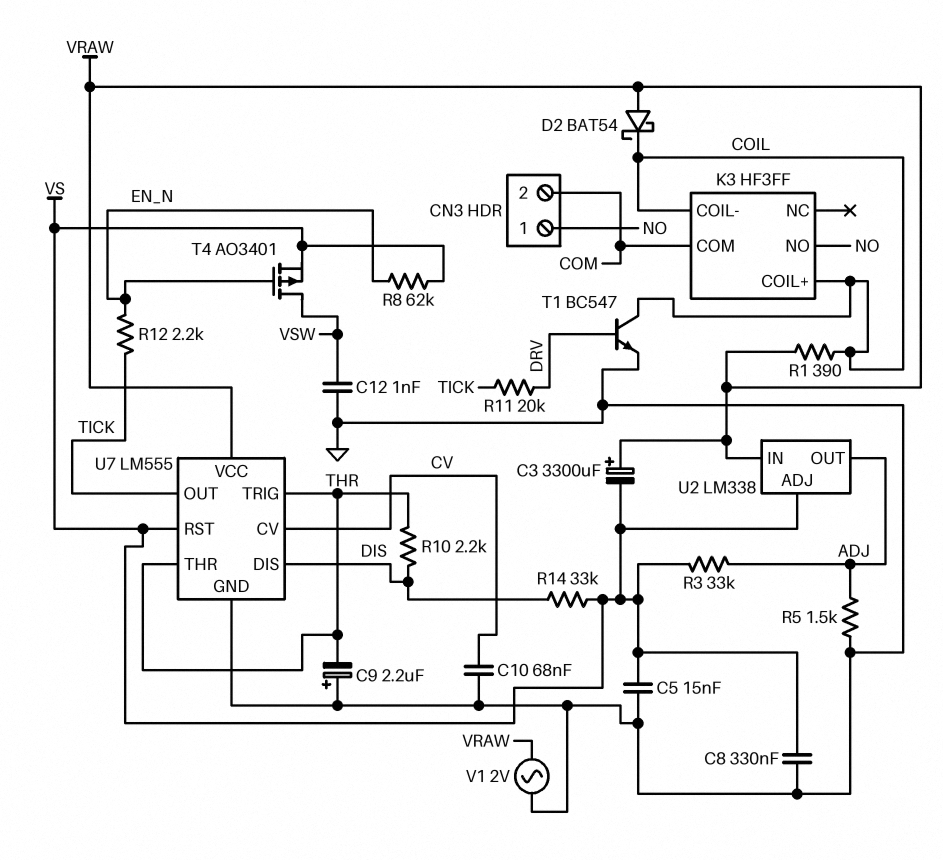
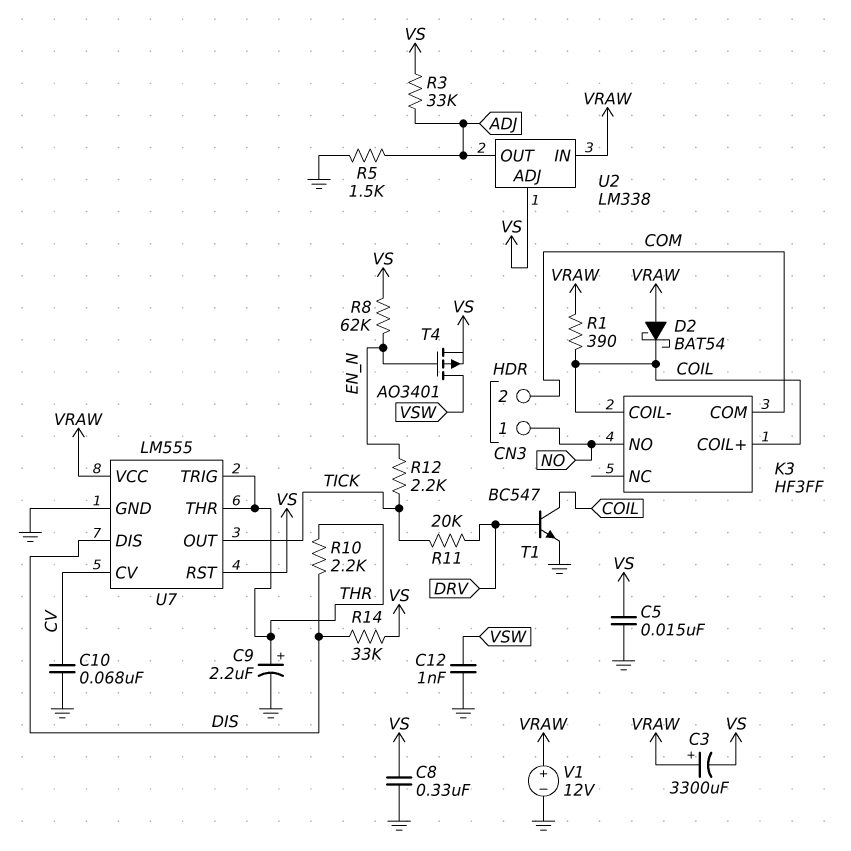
C9: 2.2uF (plus GND, minus THR) -> 2.2uF (plus THR, minus GND)
V1: AC 2V (GND, VRAW) -> 12V (plus VRAW, minus GND)

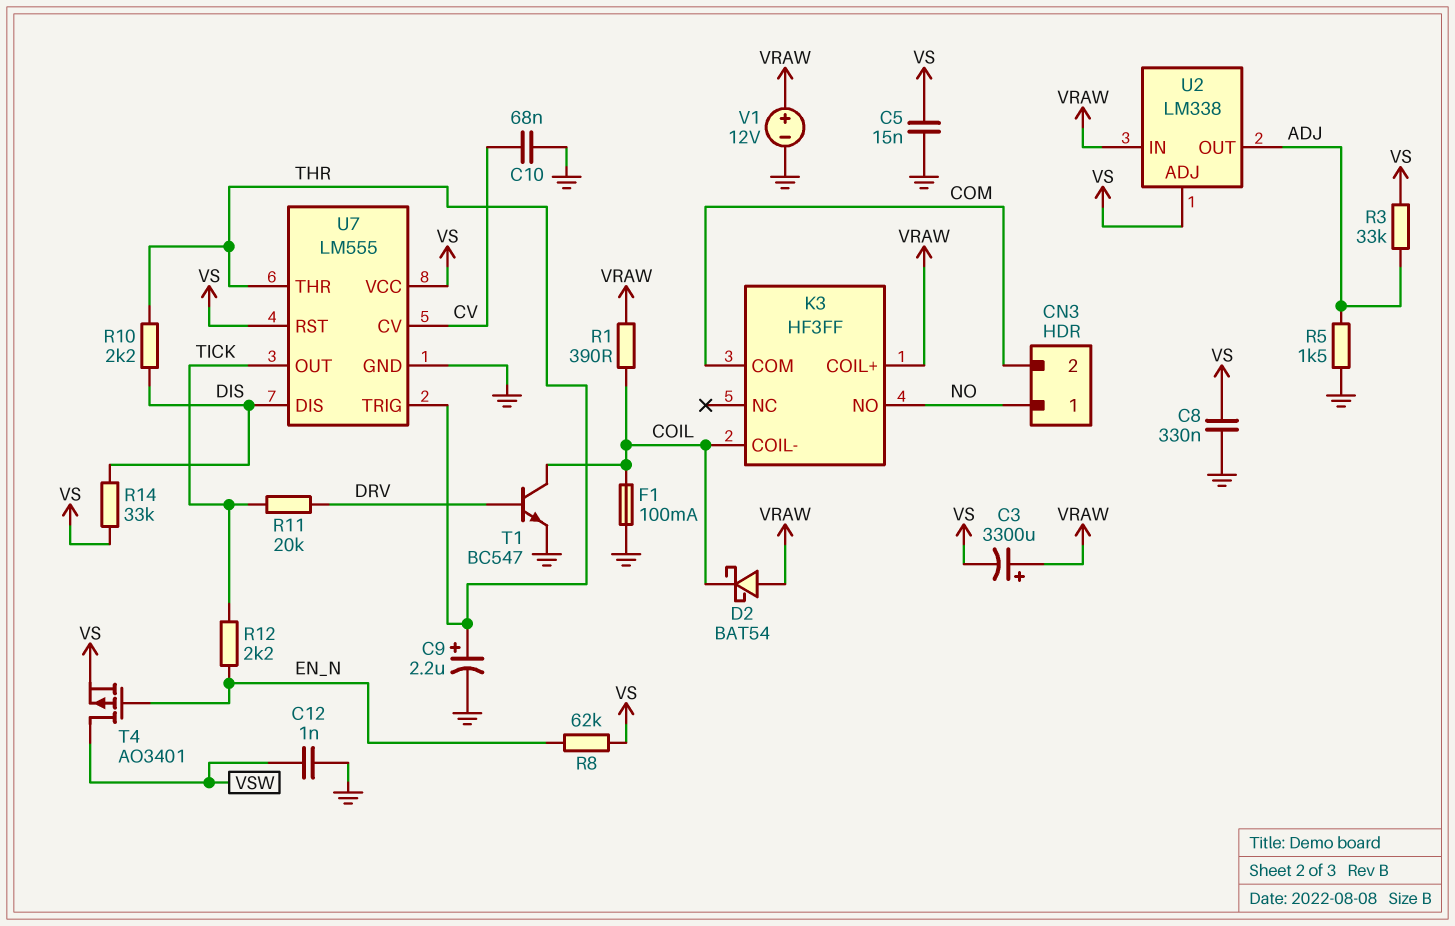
F1: none -> 100mA (COIL, GND)
K3 pin COIL+: COIL -> VRAW
U7 pin VCC: VRAW -> VS

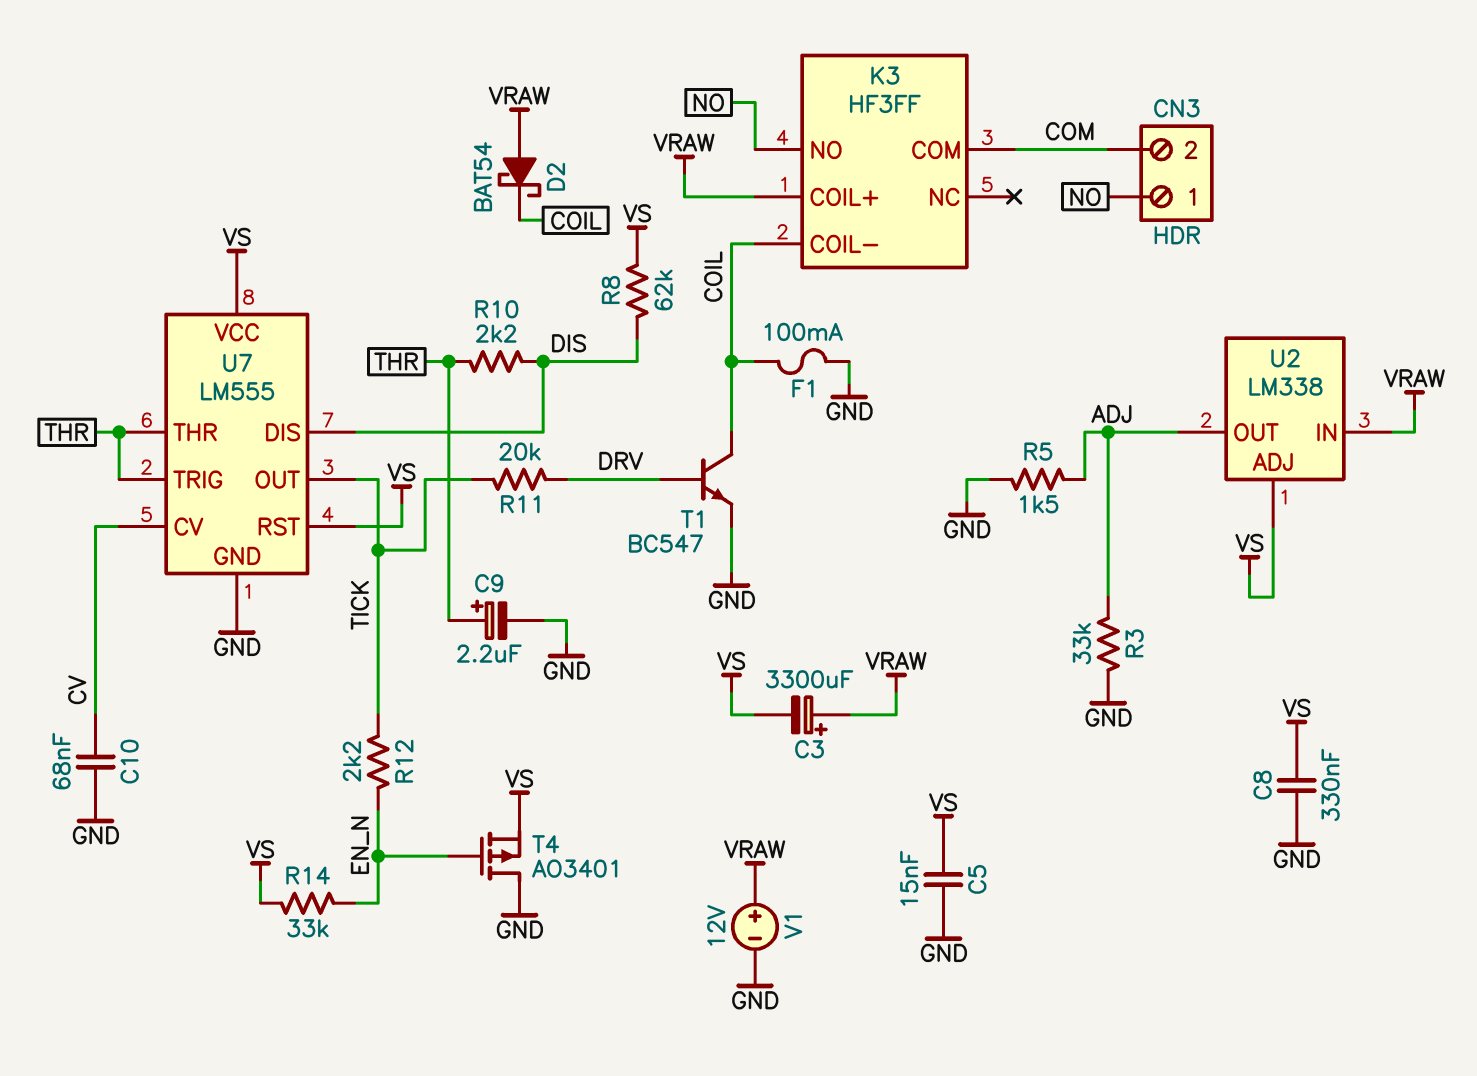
C12: 1nF (GND, VSW) -> none
R1: 390 (COIL, VRAW) -> none
R3: 33k (ADJ, VS) -> 33k (ADJ, GND)
R8: 62k (EN_N, VS) -> 62k (DIS, VS)
R14: 33k (DIS, VS) -> 33k (EN_N, VS)
T4: PMOS AO3401 (G EN_N, D VSW, S VS) -> PMOS AO3401 (G EN_N, D GND, S VS)

